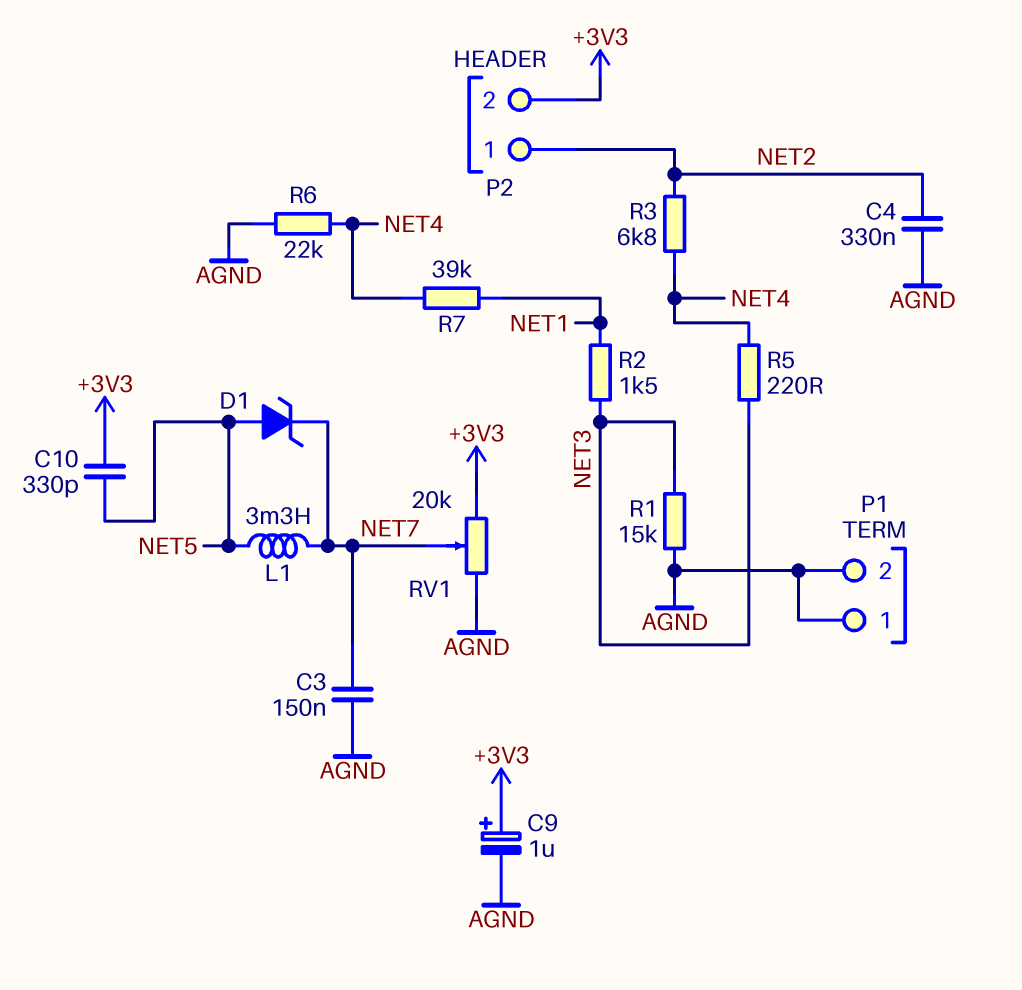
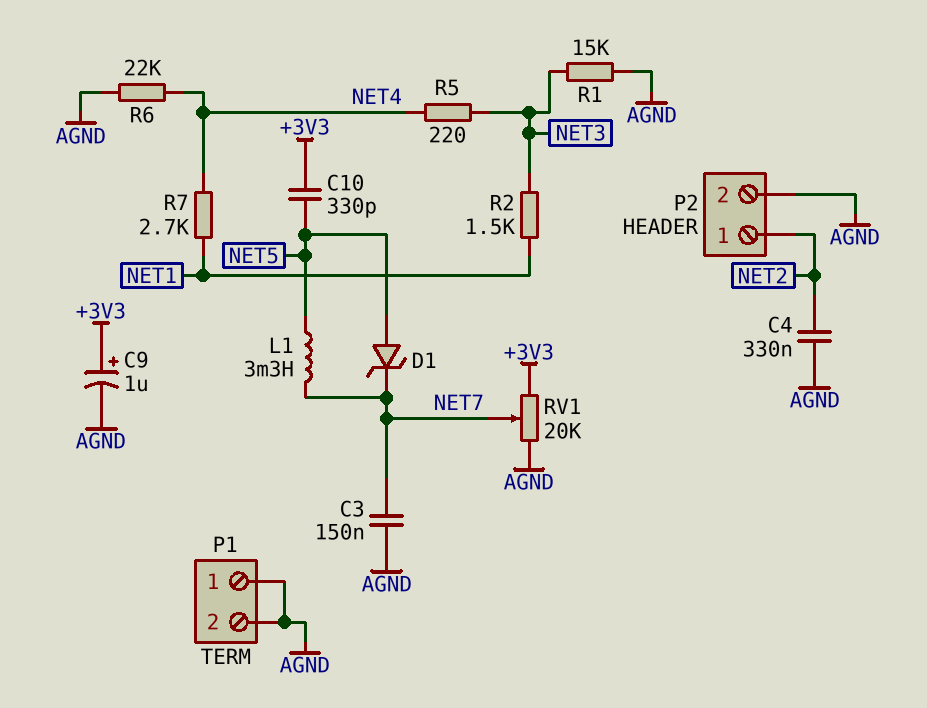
P2 pin 2: +3V3 -> AGND
R3: 6.8k (NET2, NET4) -> none
R7: 39k (NET1, NET4) -> 2.7k (NET1, NET4)

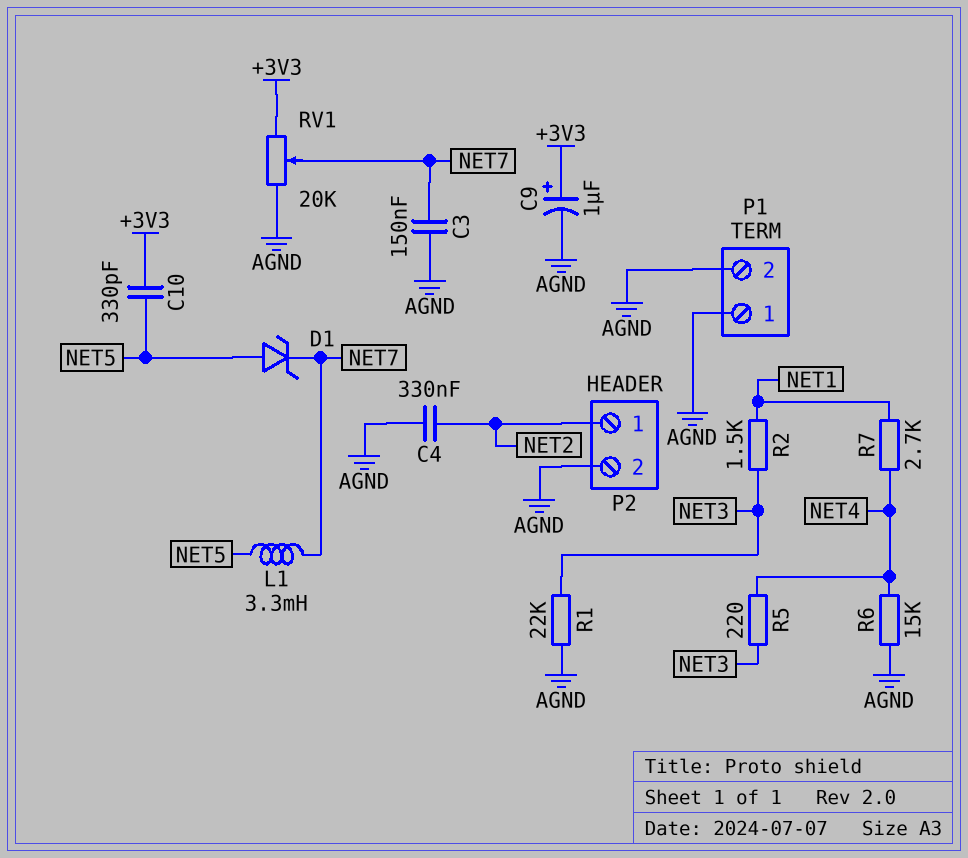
R1: 15k (AGND, NET3) -> 22k (AGND, NET3)
R6: 22k (AGND, NET4) -> 15k (AGND, NET4)

